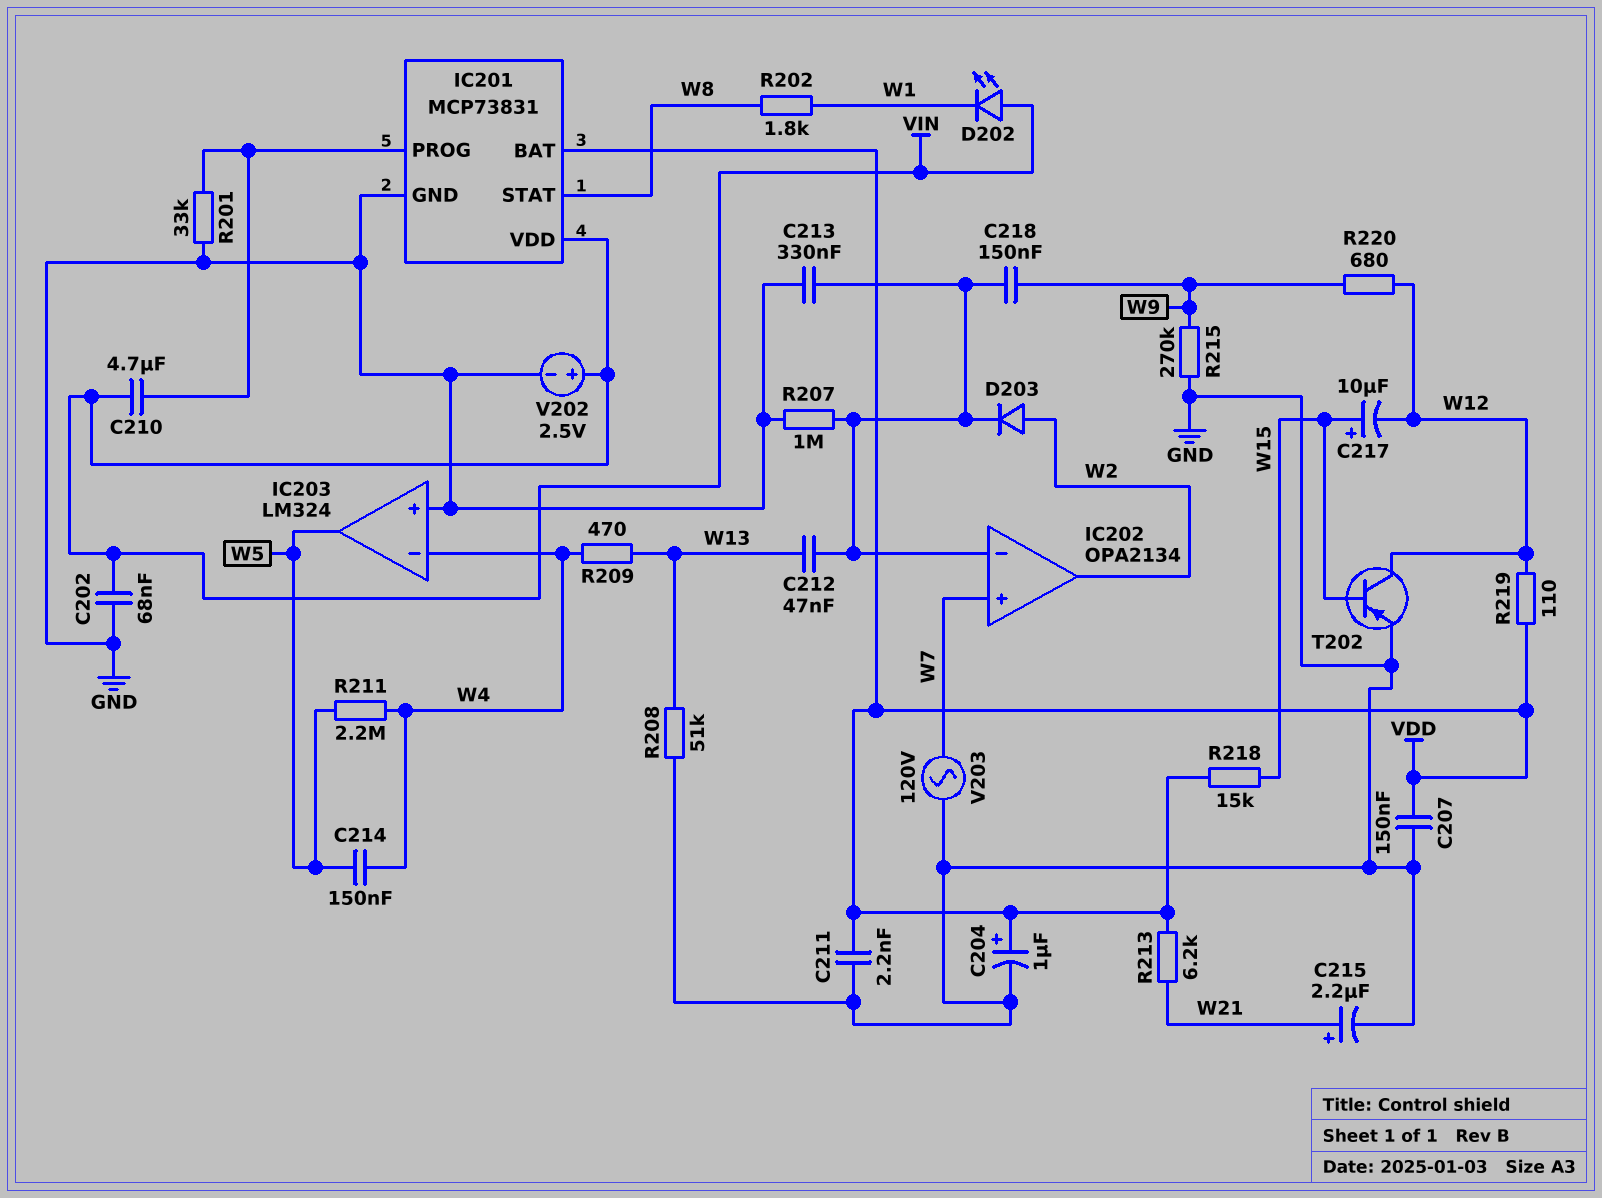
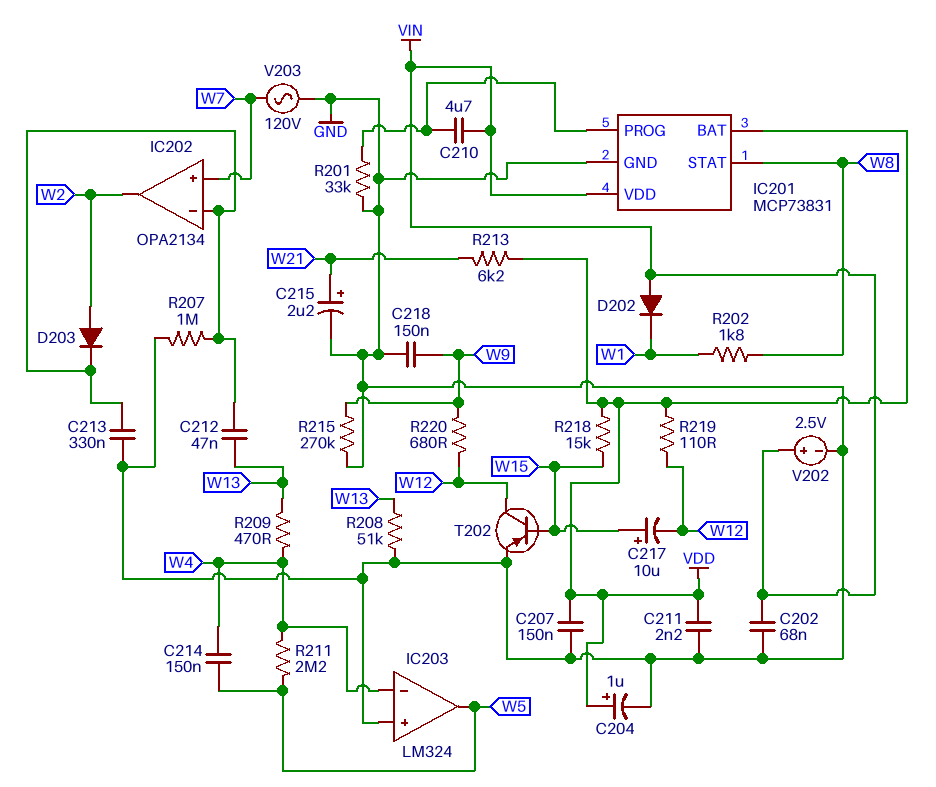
C218: 150nF (IC202/in-, W9) -> 150nF (GND, W9)
D202: LED (A VIN, K W1) -> diode (A VIN, K W1)

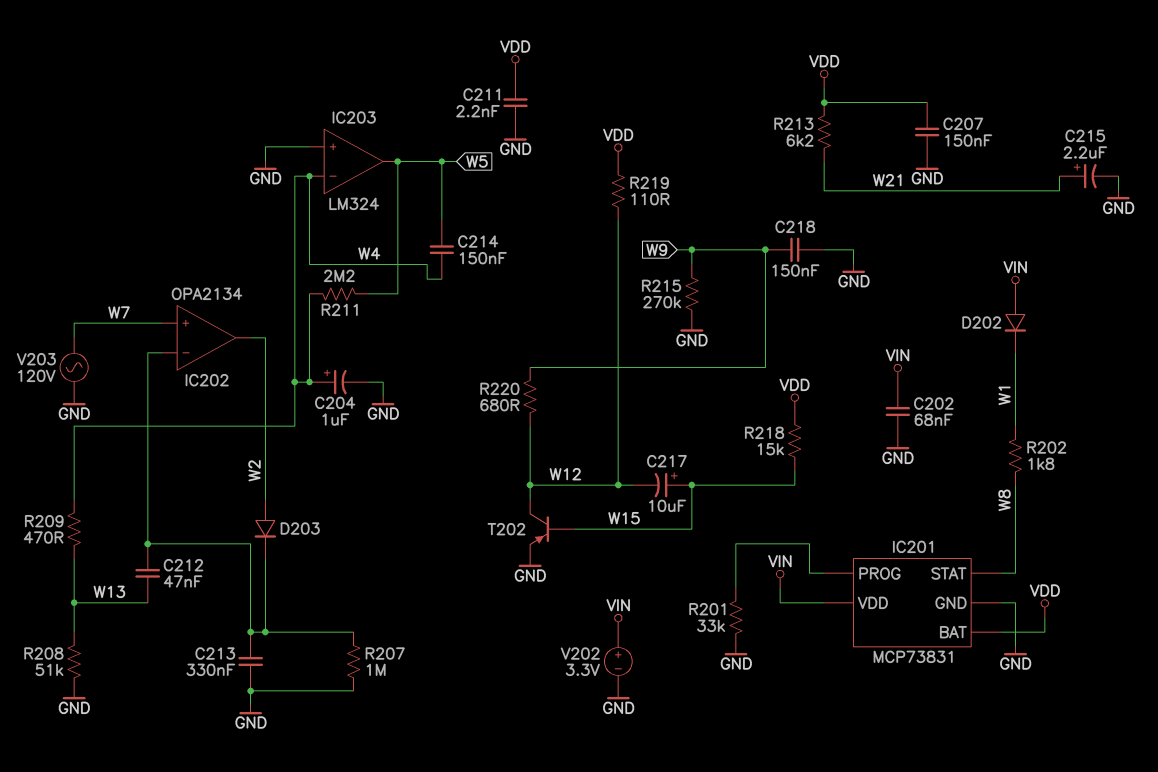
C204: 1uF (plus VDD, minus GND) -> 1uF (plus W4, minus GND)
C210: 4.7uF (IC201/PROG, VIN) -> none
V202: 2.5V (plus VIN, minus GND) -> 3.3V (plus VIN, minus GND)

